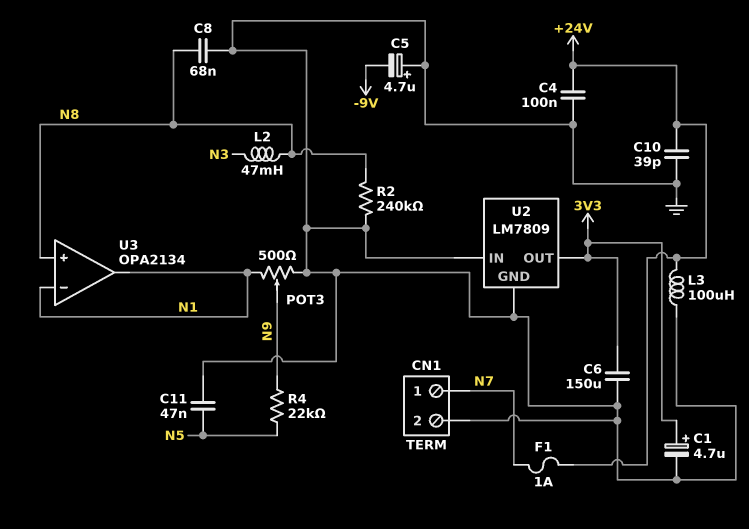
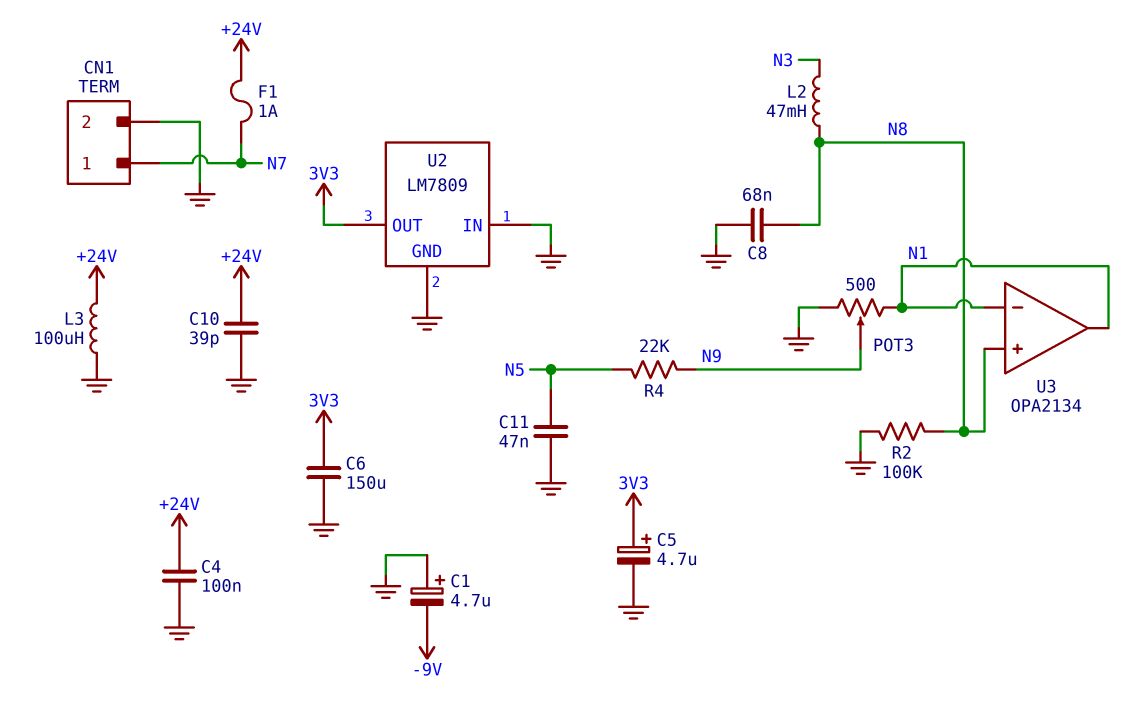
C1: 4.7uF (plus 3V3, minus GND) -> 4.7uF (plus GND, minus -9V)
C5: 4.7uF (plus GND, minus -9V) -> 4.7uF (plus 3V3, minus GND)
R2: 240k (GND, N8) -> 100k (GND, N8)

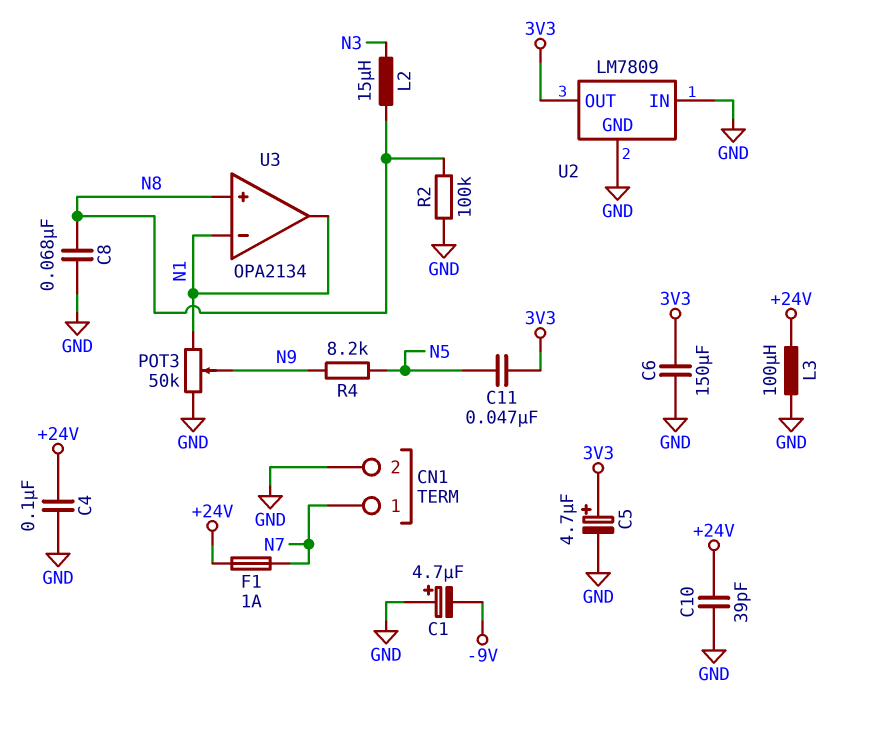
C11: 47nF (GND, N5) -> 47nF (3V3, N5)
L2: 47mH (N3, N8) -> 15uH (N3, N8)
POT3: 500 (GND, N1, wiper N9) -> 50k (GND, N1, wiper N9)
R4: 22k (N5, N9) -> 8.2k (N5, N9)

